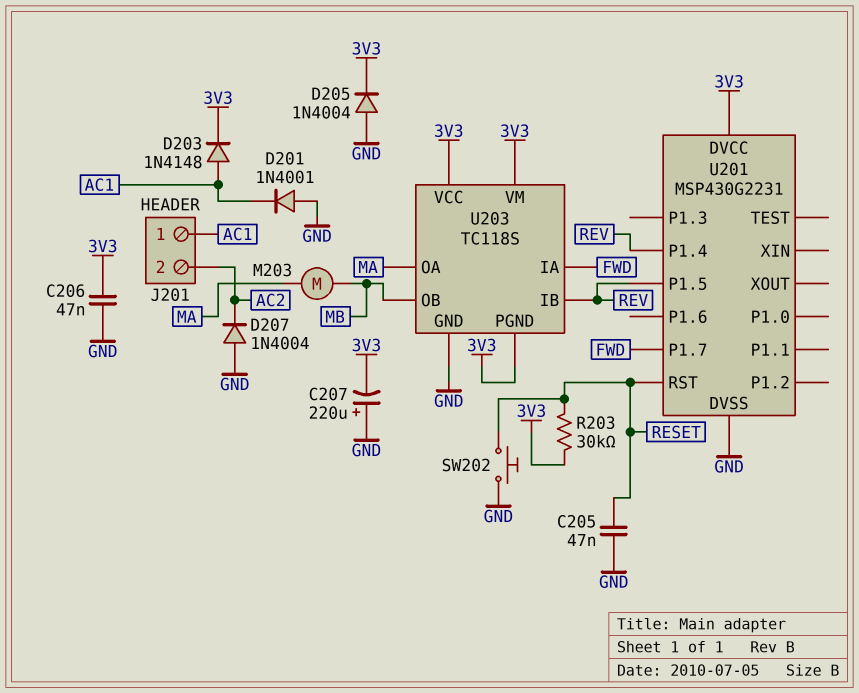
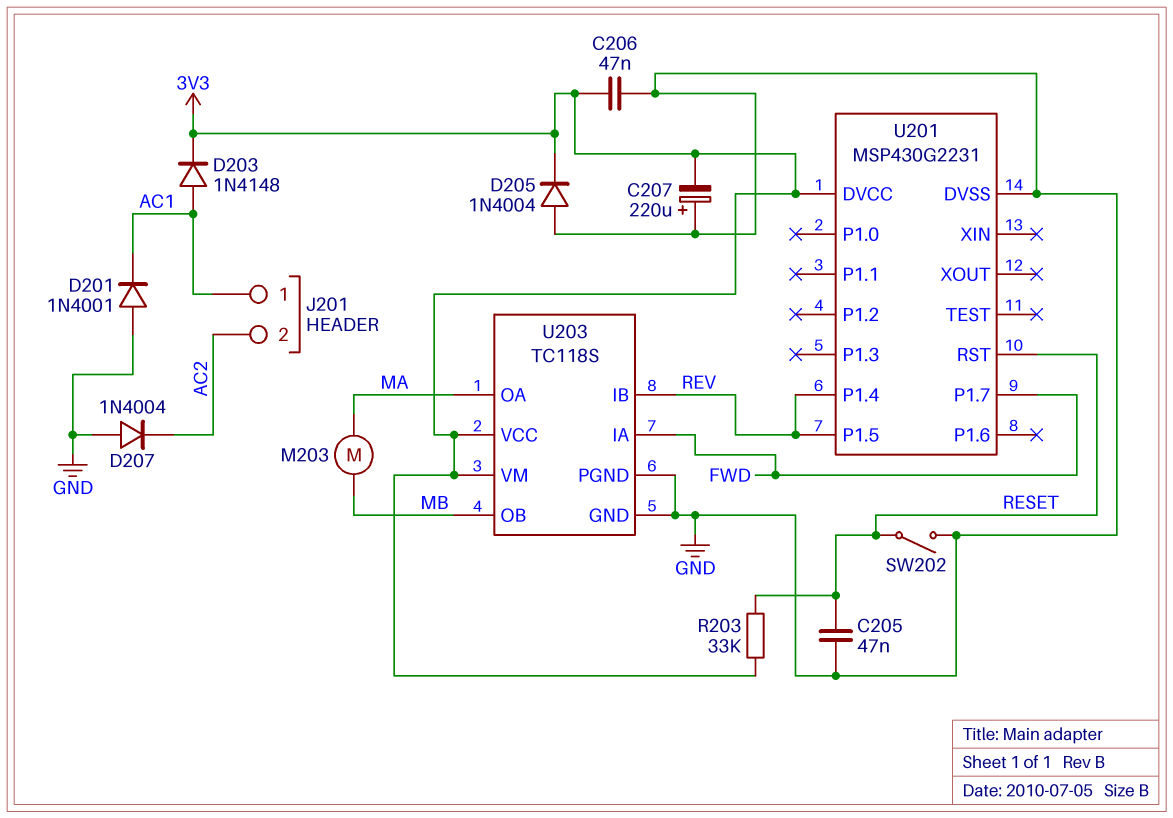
R203: 30k (3V3, RESET) -> 33k (3V3, RESET)
SW202: button (GND, RESET) -> switch (GND, RESET)
U203 pin PGND: 3V3 -> GND

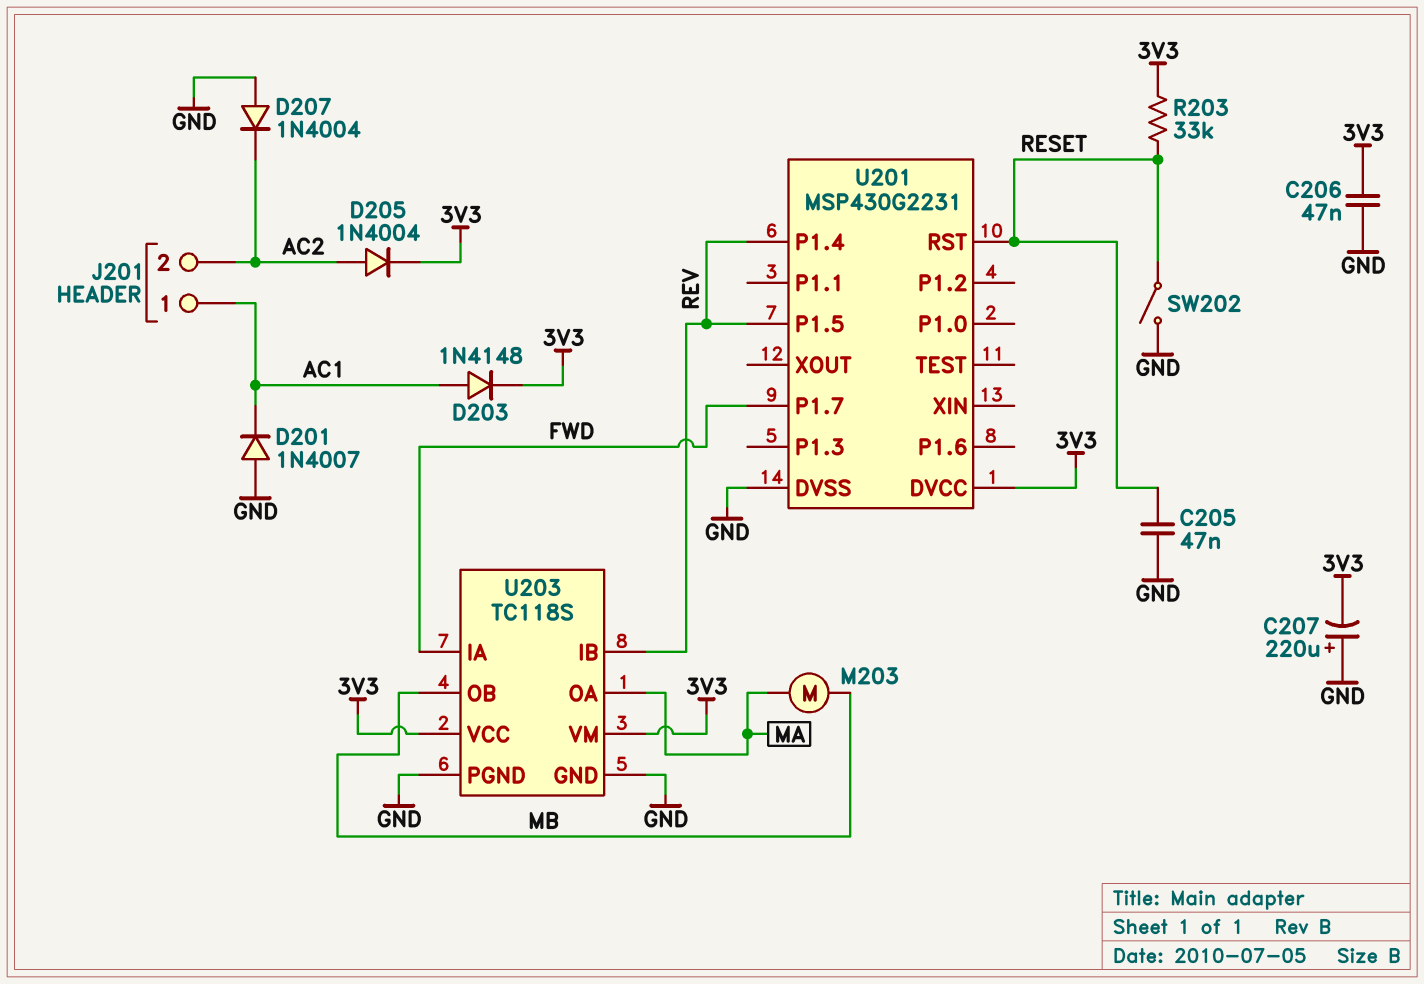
D201: diode 1N4001 (A GND, K AC1) -> diode 1N4007 (A GND, K AC1)
D205: diode 1N4004 (A GND, K 3V3) -> diode 1N4004 (A AC2, K 3V3)

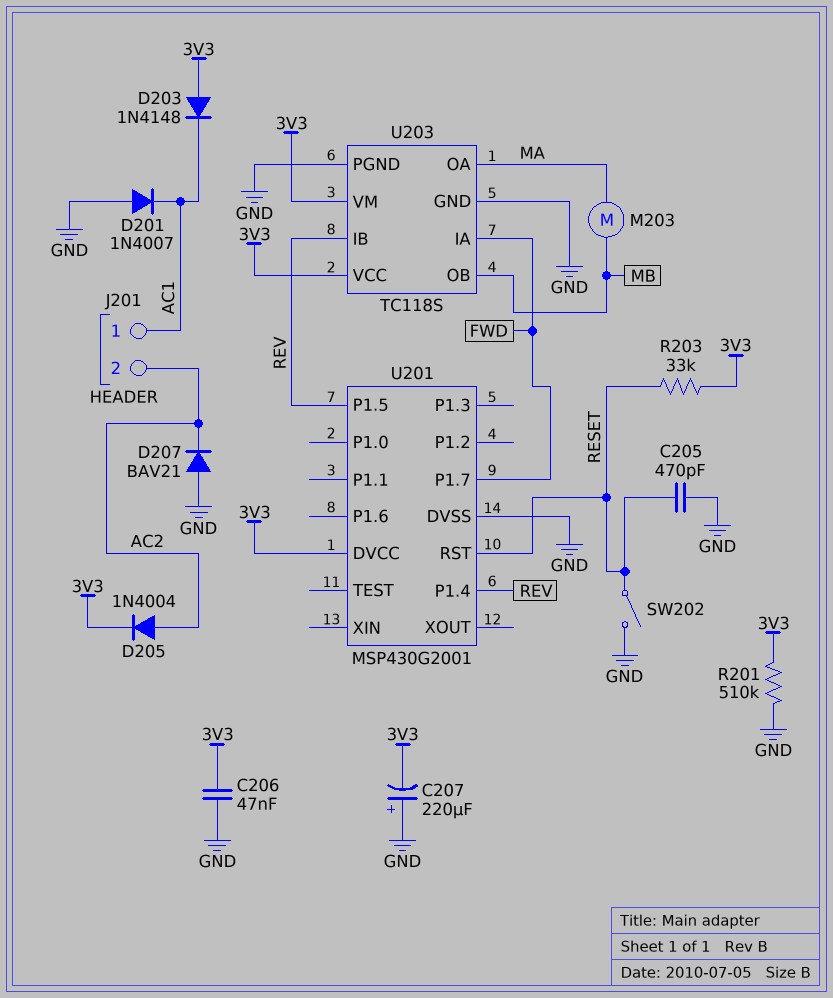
C205: 47nF (GND, RESET) -> 470pF (GND, RESET)
D203: diode 1N4148 (A AC1, K 3V3) -> diode 1N4148 (A 3V3, K AC1)
D207: diode 1N4004 (A GND, K AC2) -> diode BAV21 (A GND, K AC2)
R201: none -> 510k (3V3, GND)
U201: MSP430G2231 -> MSP430G2001

